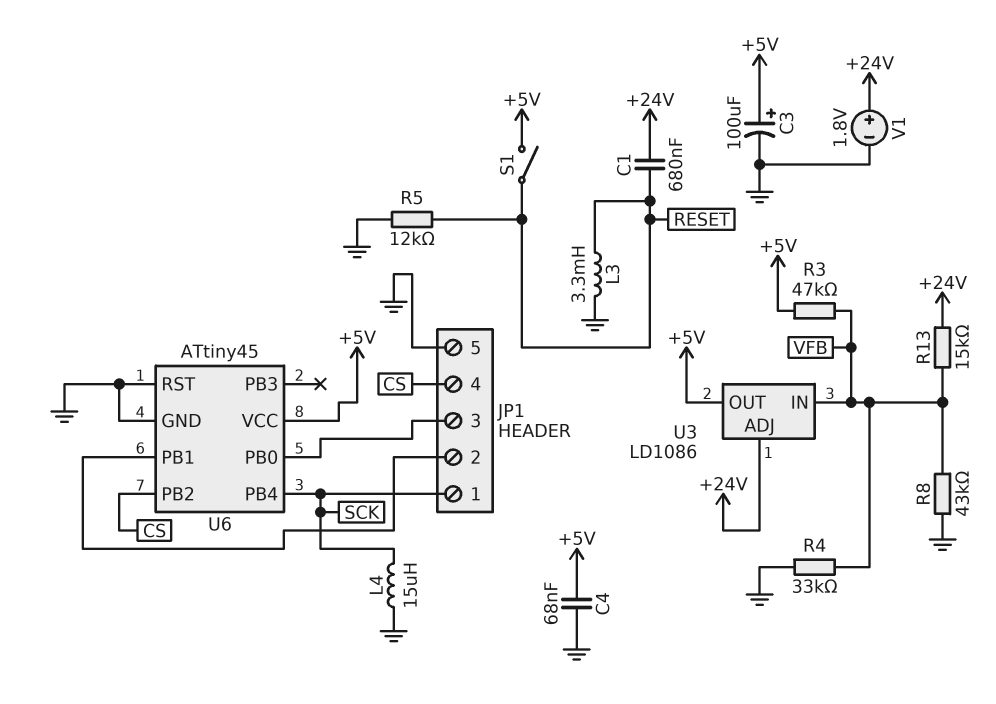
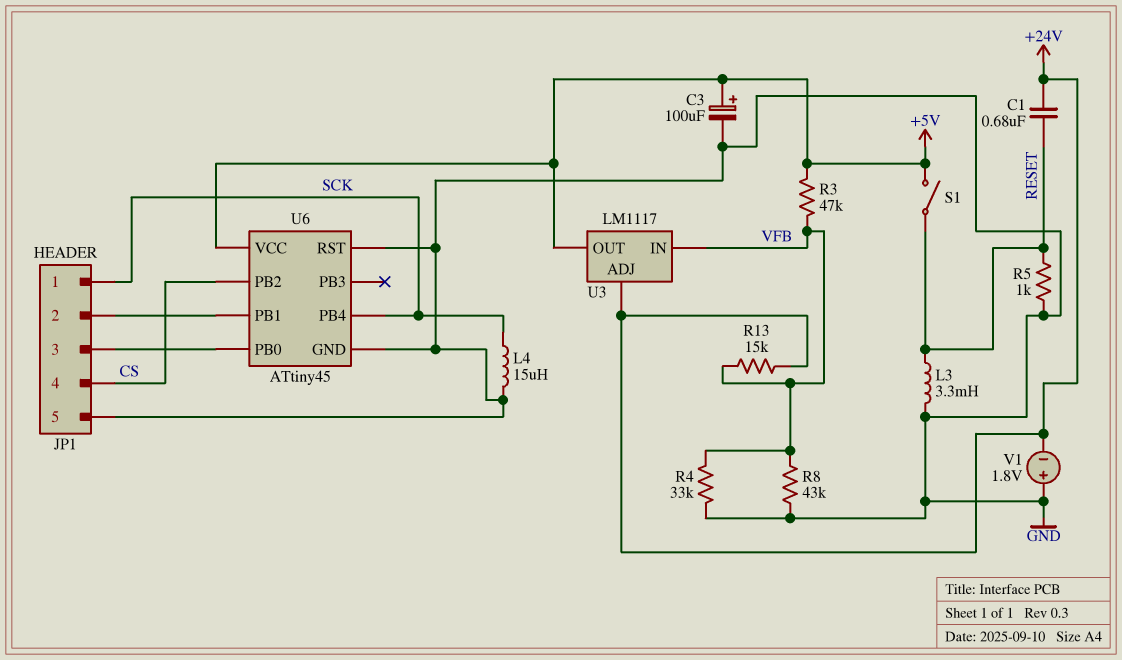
C4: 68nF (+5V, GND) -> none
R5: 12k (GND, RESET) -> 1k (GND, RESET)
U3: LD1086 -> LM1117
V1: 1.8V (plus +24V, minus GND) -> 1.8V (plus GND, minus +24V)

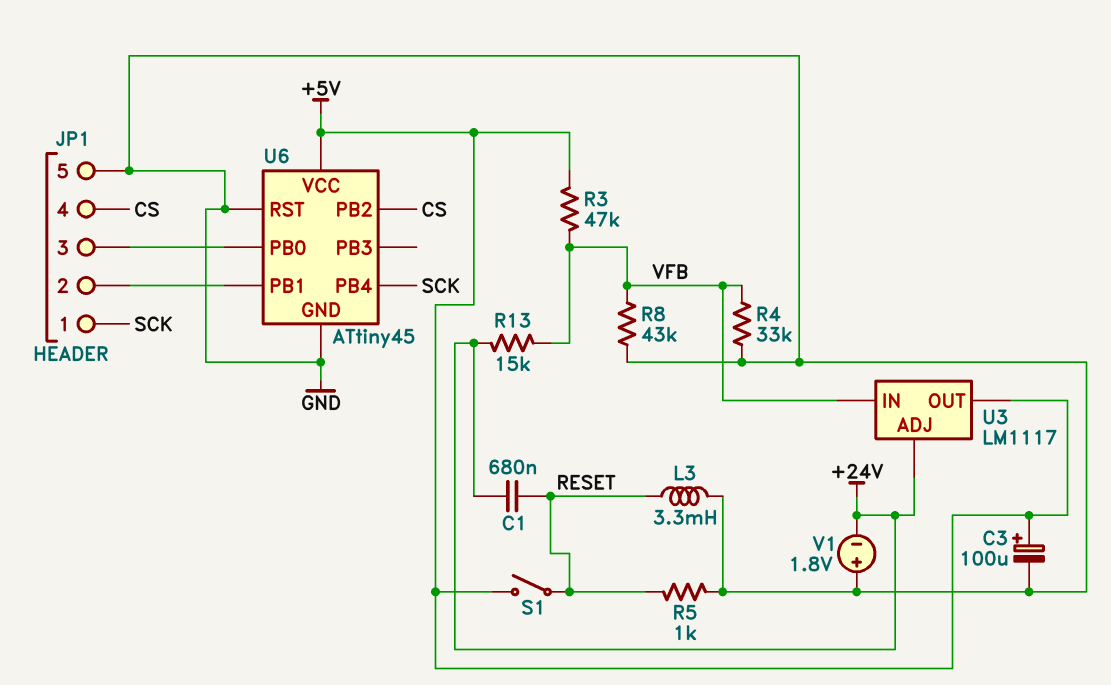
L4: 15uH (GND, SCK) -> none

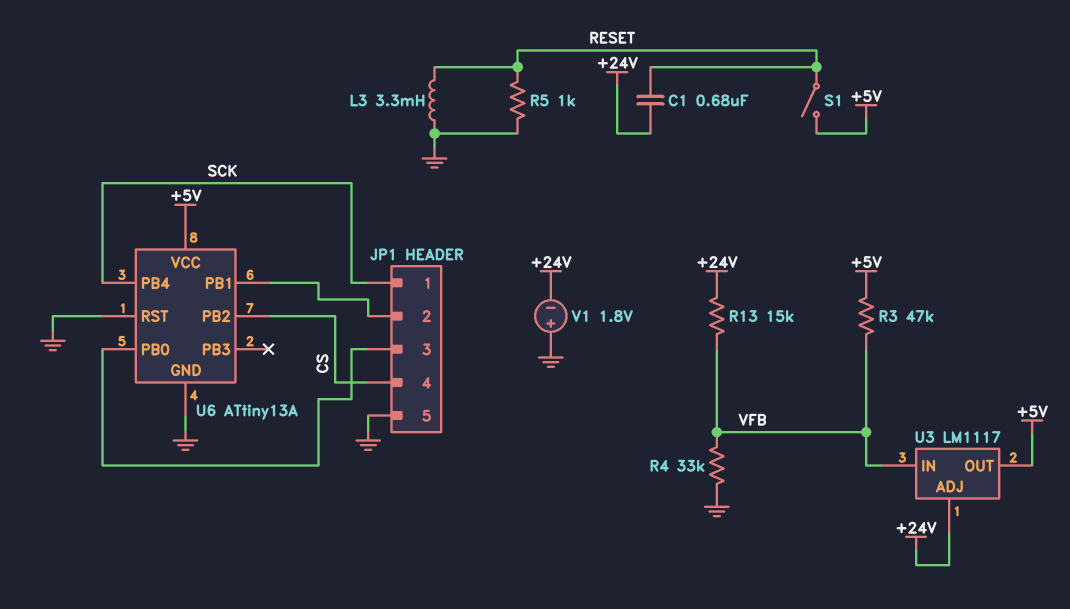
C3: 100uF (plus +5V, minus GND) -> none
R8: 43k (GND, VFB) -> none
U6: ATtiny45 -> ATtiny13A

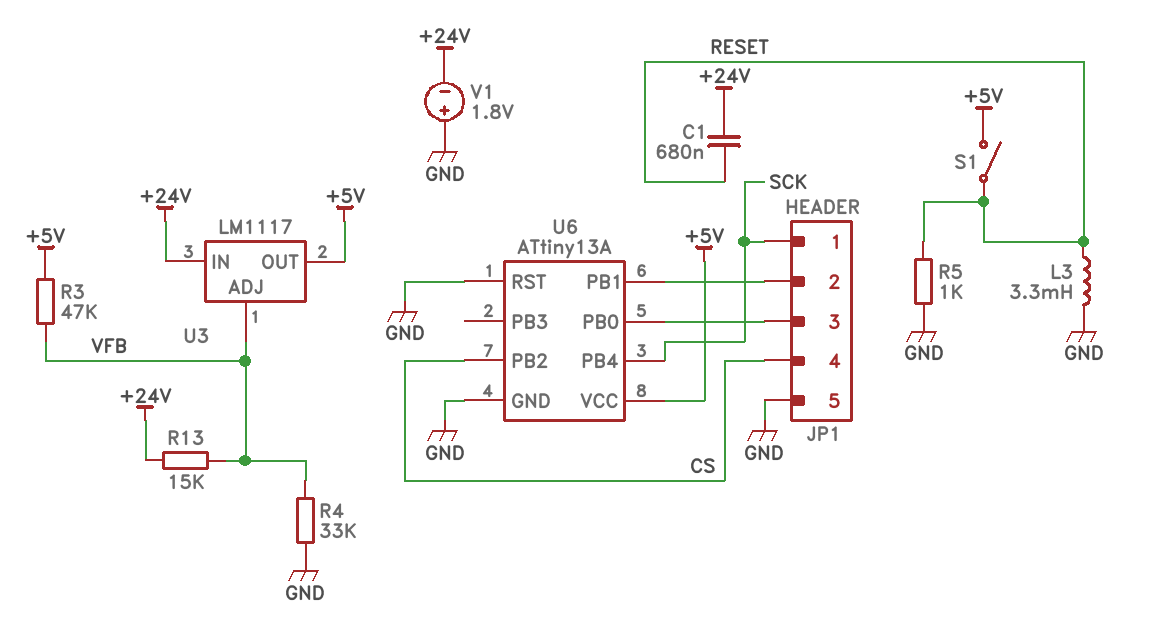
U3 pin ADJ: +24V -> VFB
U3 pin IN: VFB -> +24V

